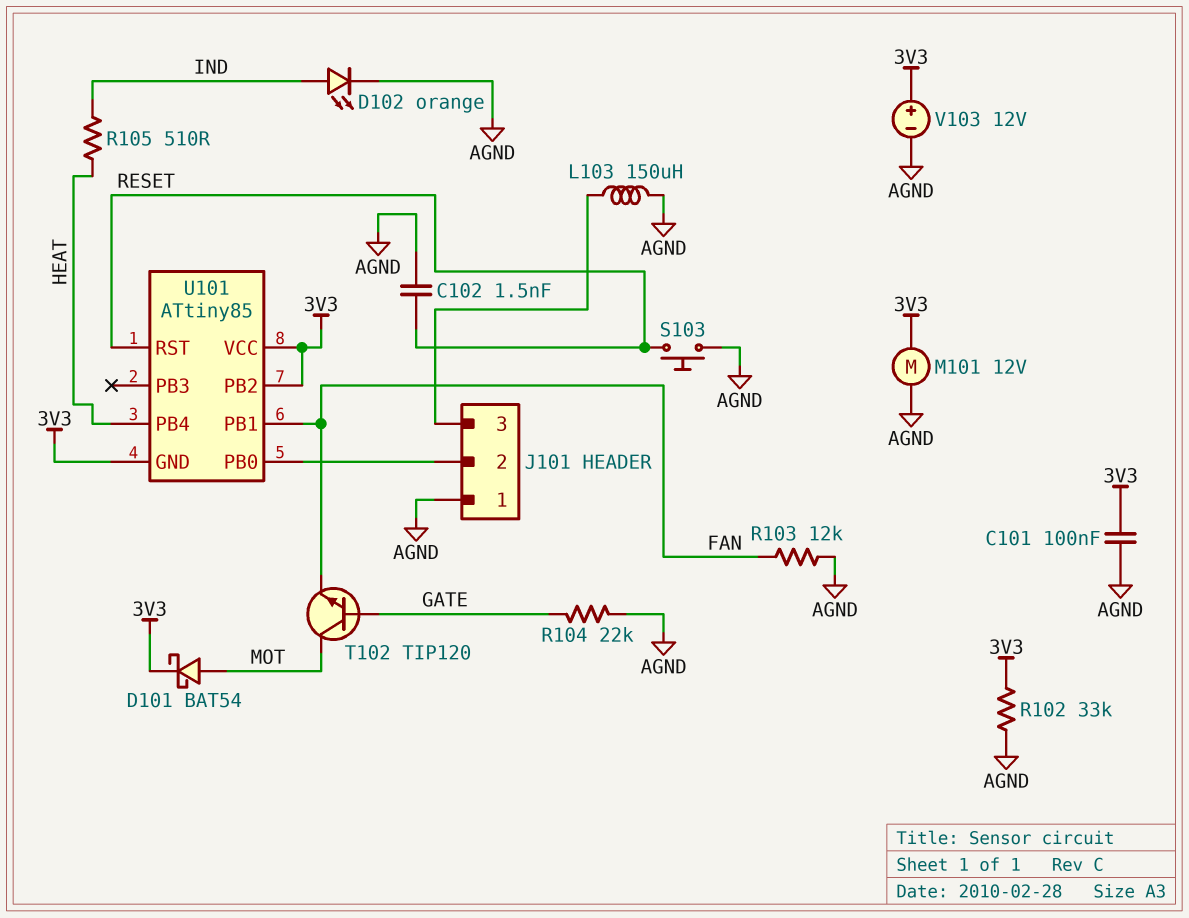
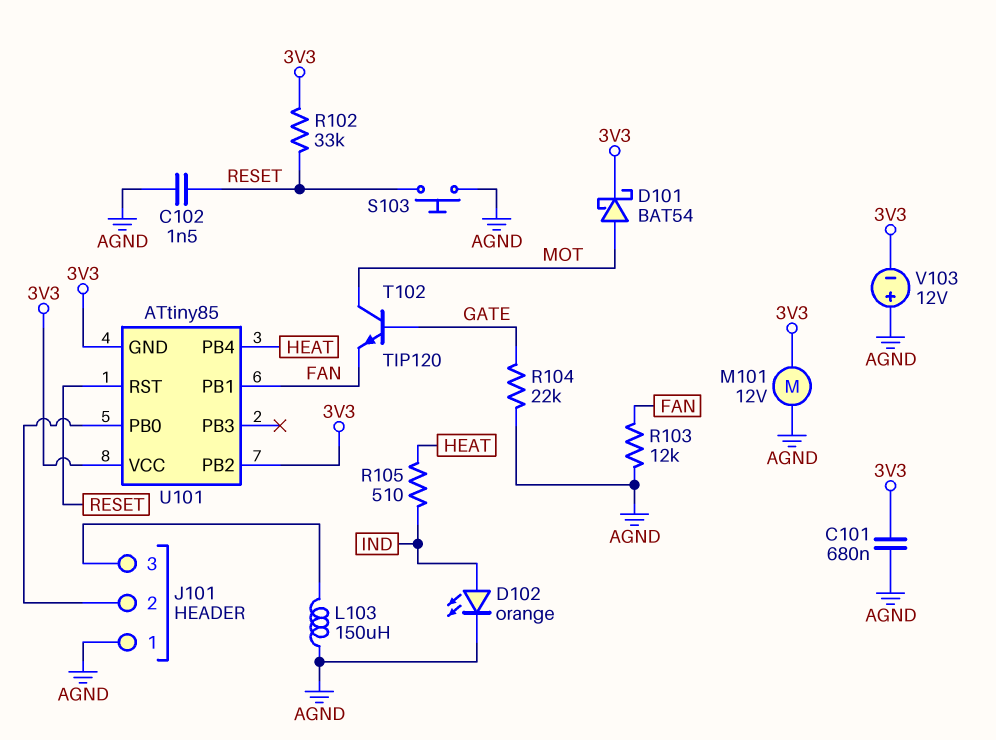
C101: 100nF (3V3, AGND) -> 680nF (3V3, AGND)
R102: 33k (3V3, AGND) -> 33k (3V3, RESET)
V103: 12V (plus 3V3, minus AGND) -> 12V (plus AGND, minus 3V3)

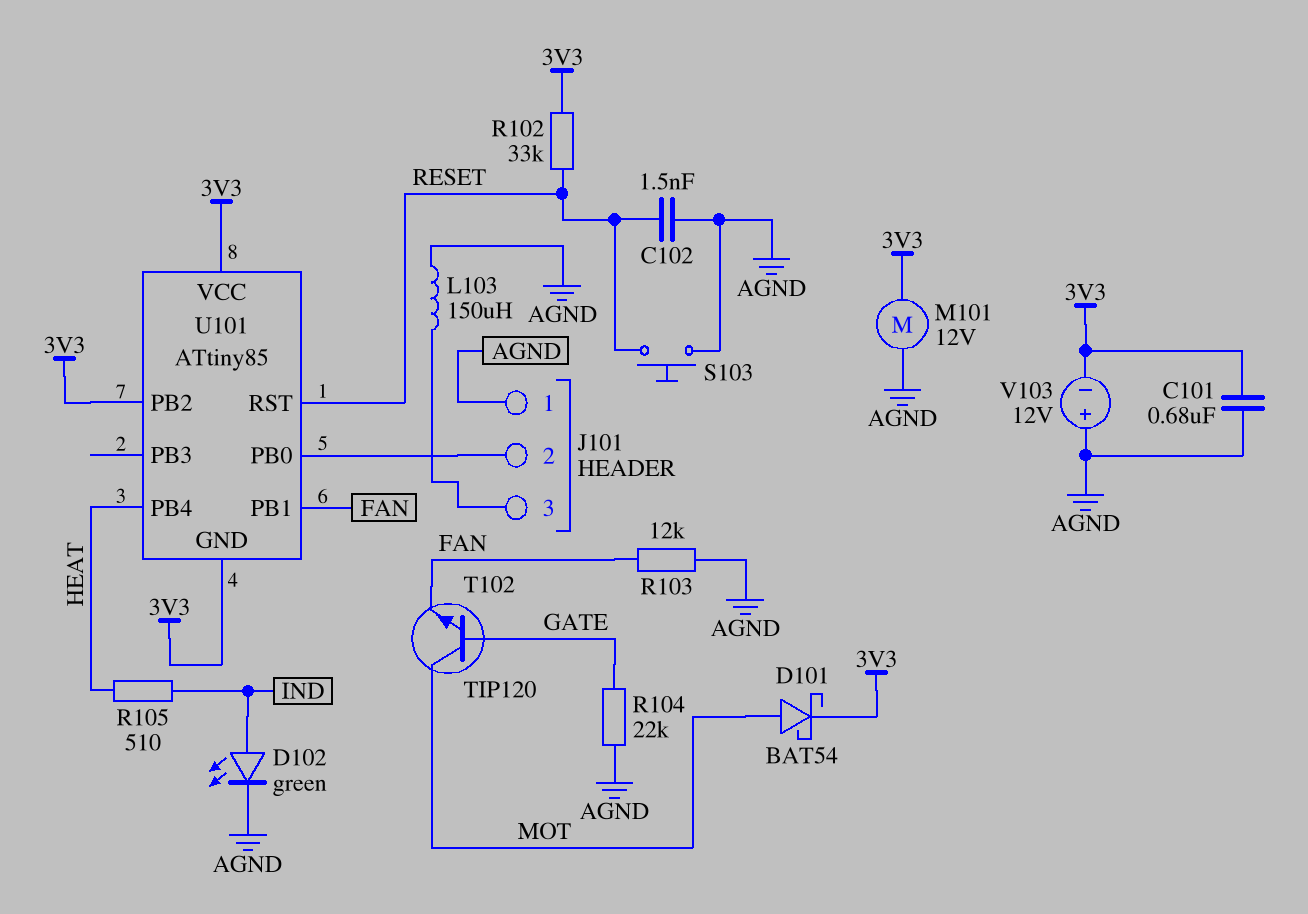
D102: LED orange (A IND, K AGND) -> LED green (A IND, K AGND)

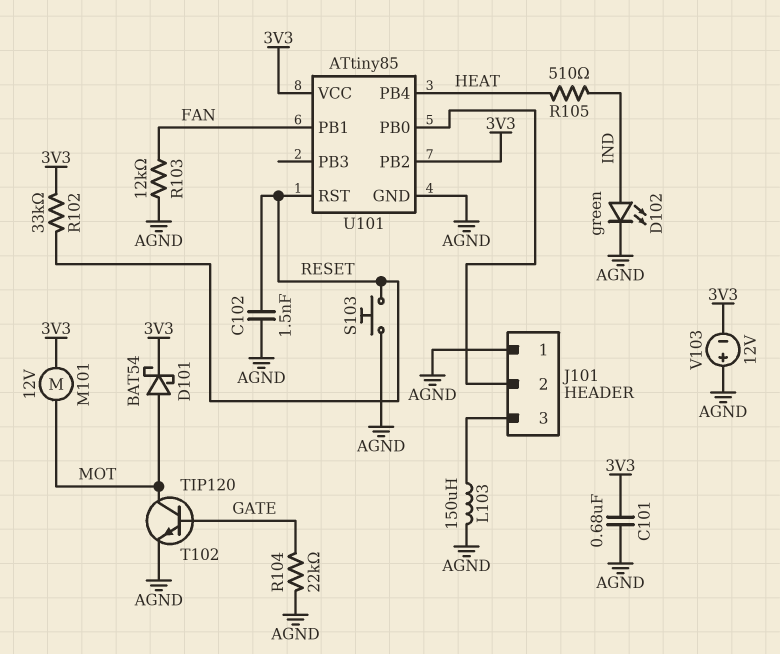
M101: motor 12V (3V3, AGND) -> motor 12V (3V3, MOT)
T102: NPN TIP120 (B GATE, C MOT, E FAN) -> NPN TIP120 (B GATE, C MOT, E AGND)
U101 pin GND: 3V3 -> AGND

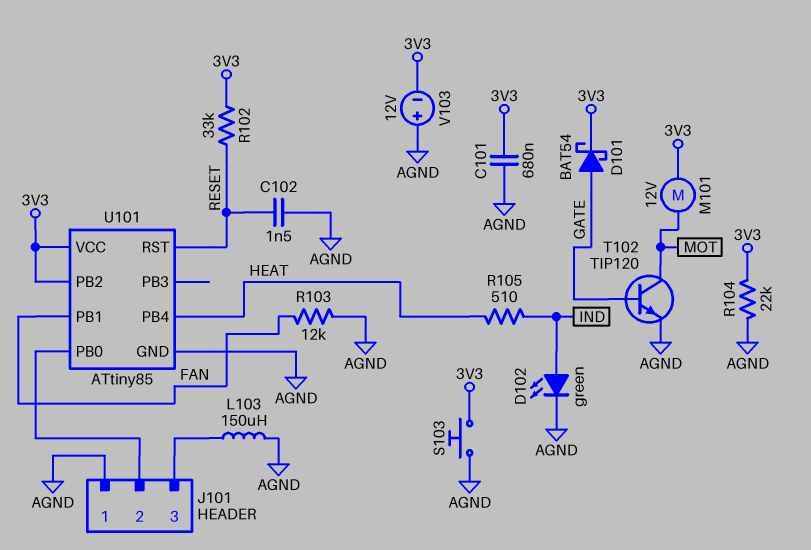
D101: schottky BAT54 (A MOT, K 3V3) -> schottky BAT54 (A GATE, K 3V3)
R104: 22k (AGND, GATE) -> 22k (3V3, AGND)
S103: button (AGND, RESET) -> button (3V3, AGND)

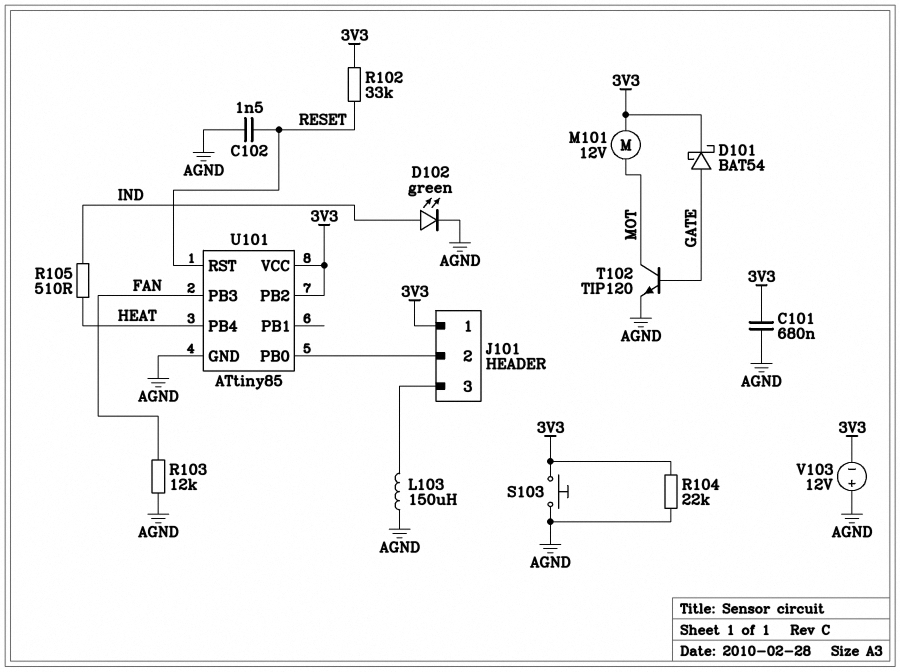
J101 pin 1: AGND -> 3V3
U101 pin PB1: FAN -> none
U101 pin PB3: none -> FAN

